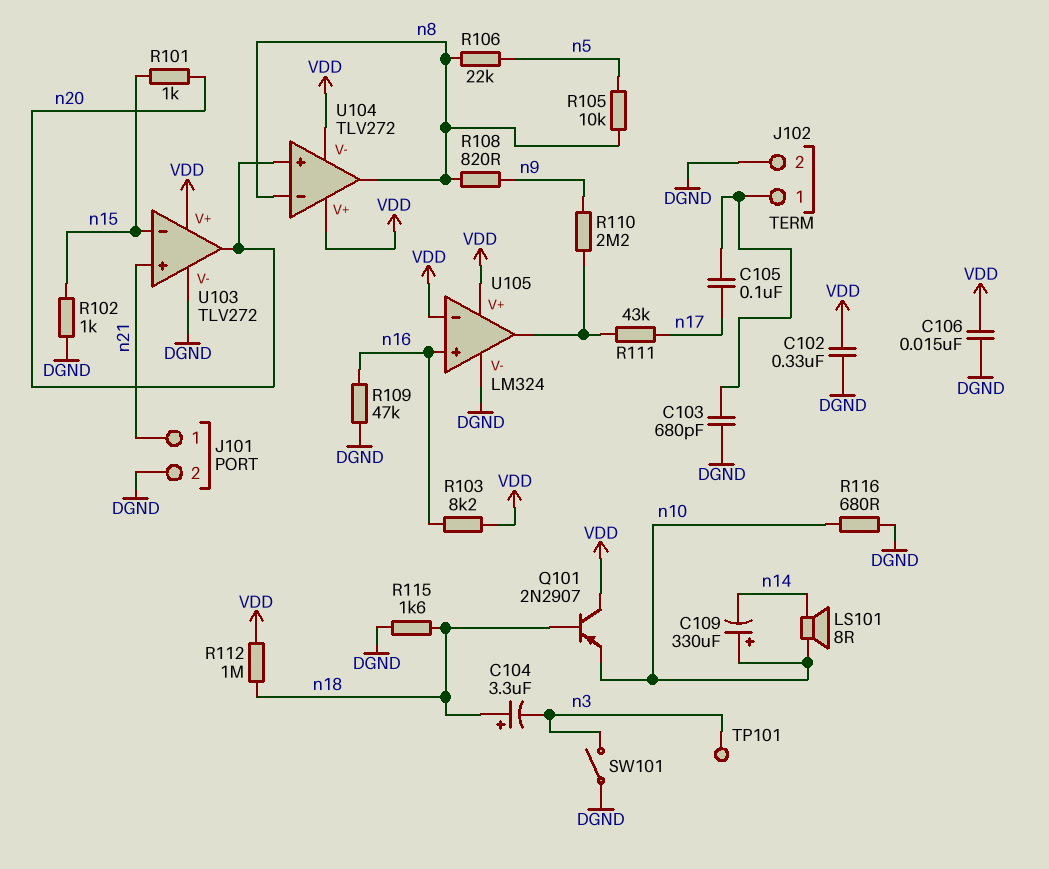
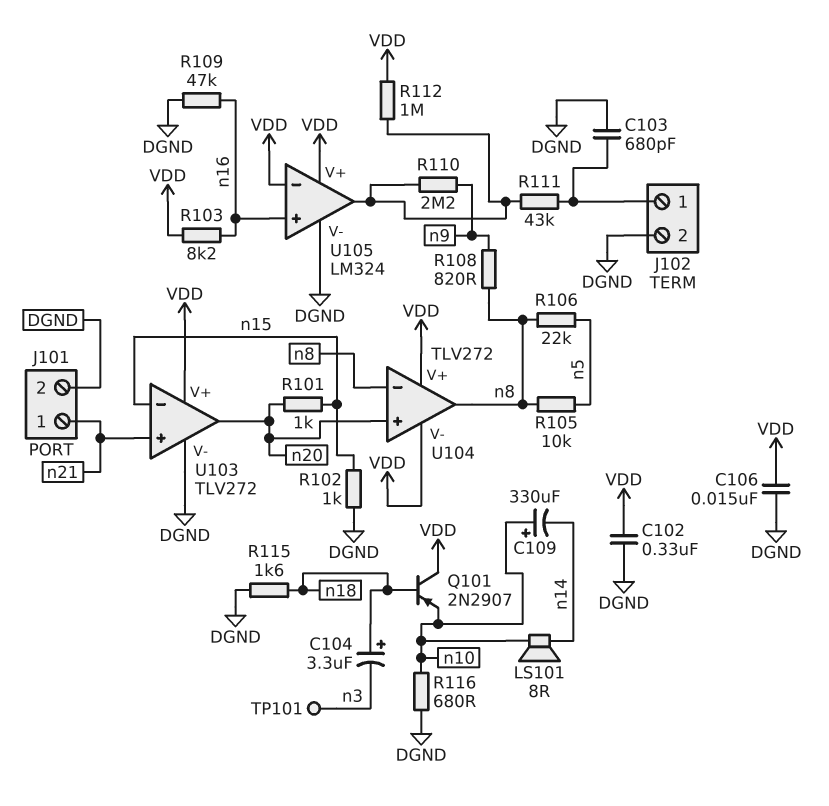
C105: 100nF (J102/1, n17) -> none
R111: 43k (U105/out, n17) -> 43k (J102/1, U105/out)
R112: 1M (VDD, n18) -> 1M (U105/out, VDD)
SW101: switch (DGND, n3) -> none

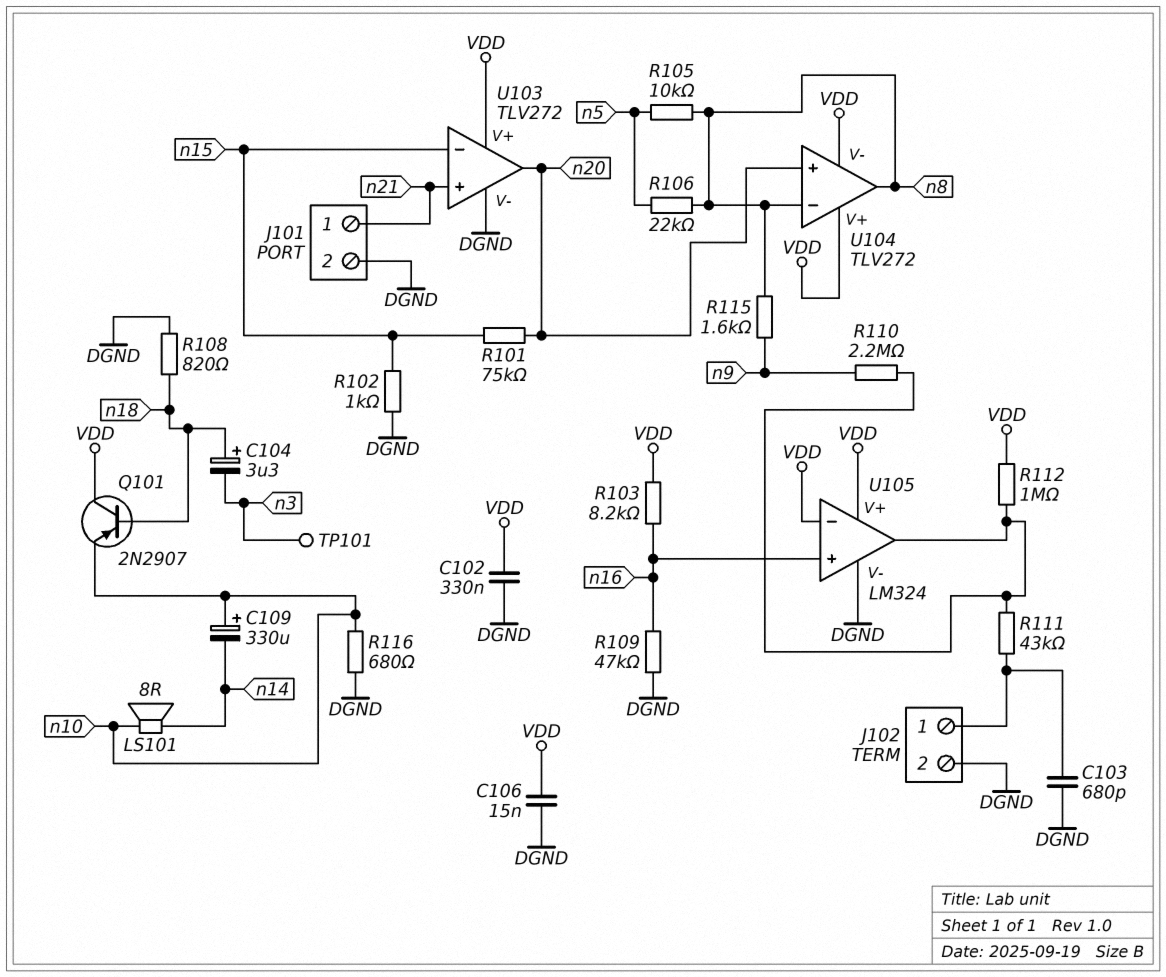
R101: 1k (n15, n20) -> 75k (n15, n20)
R108: 820 (n8, n9) -> 820 (DGND, n18)
R115: 1.6k (DGND, n18) -> 1.6k (n8, n9)

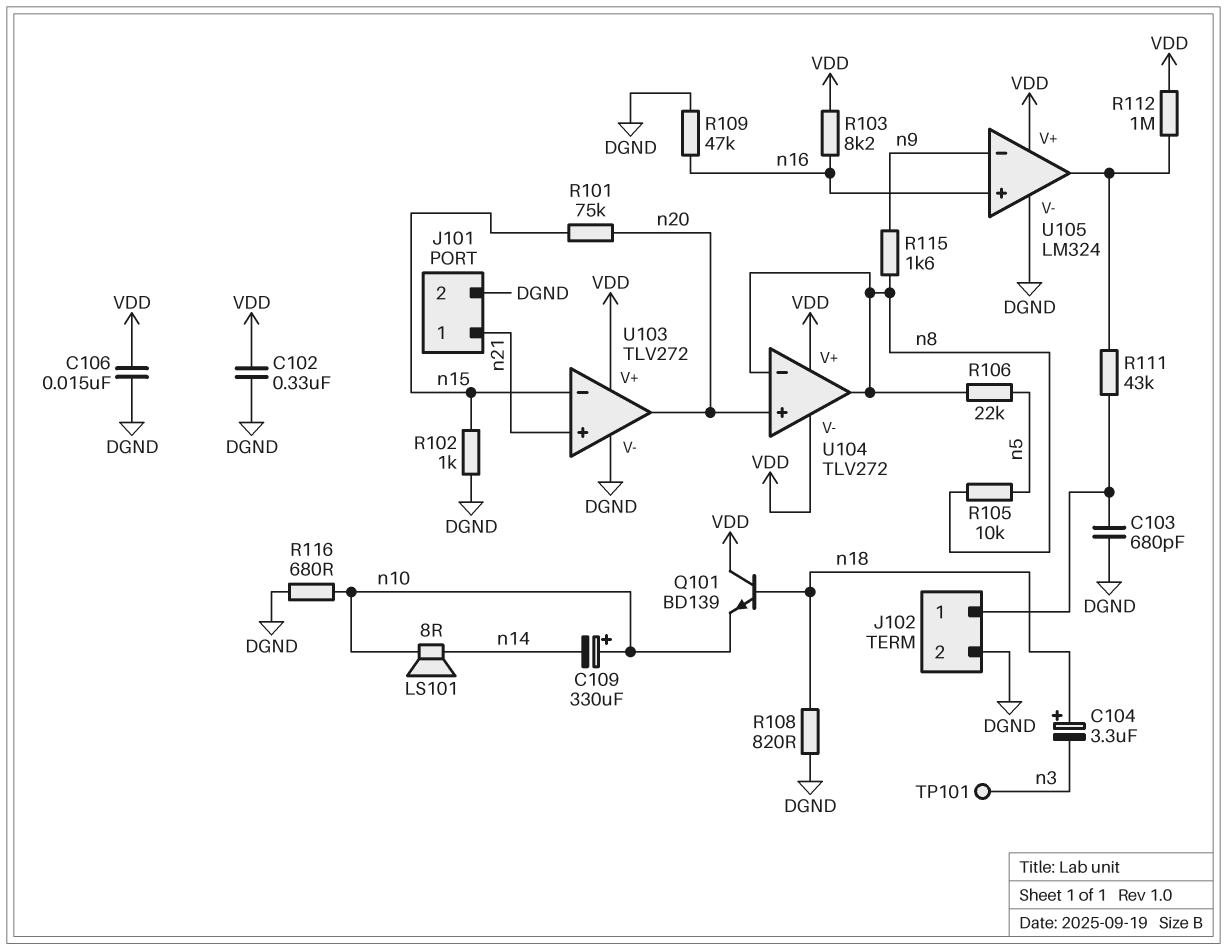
Q101: PNP 2N2907 (B n18, C VDD, E n10) -> NPN BD139 (B n18, C VDD, E n10)
R110: 2.2M (U105/out, n9) -> none
U105 pin in-: VDD -> n9

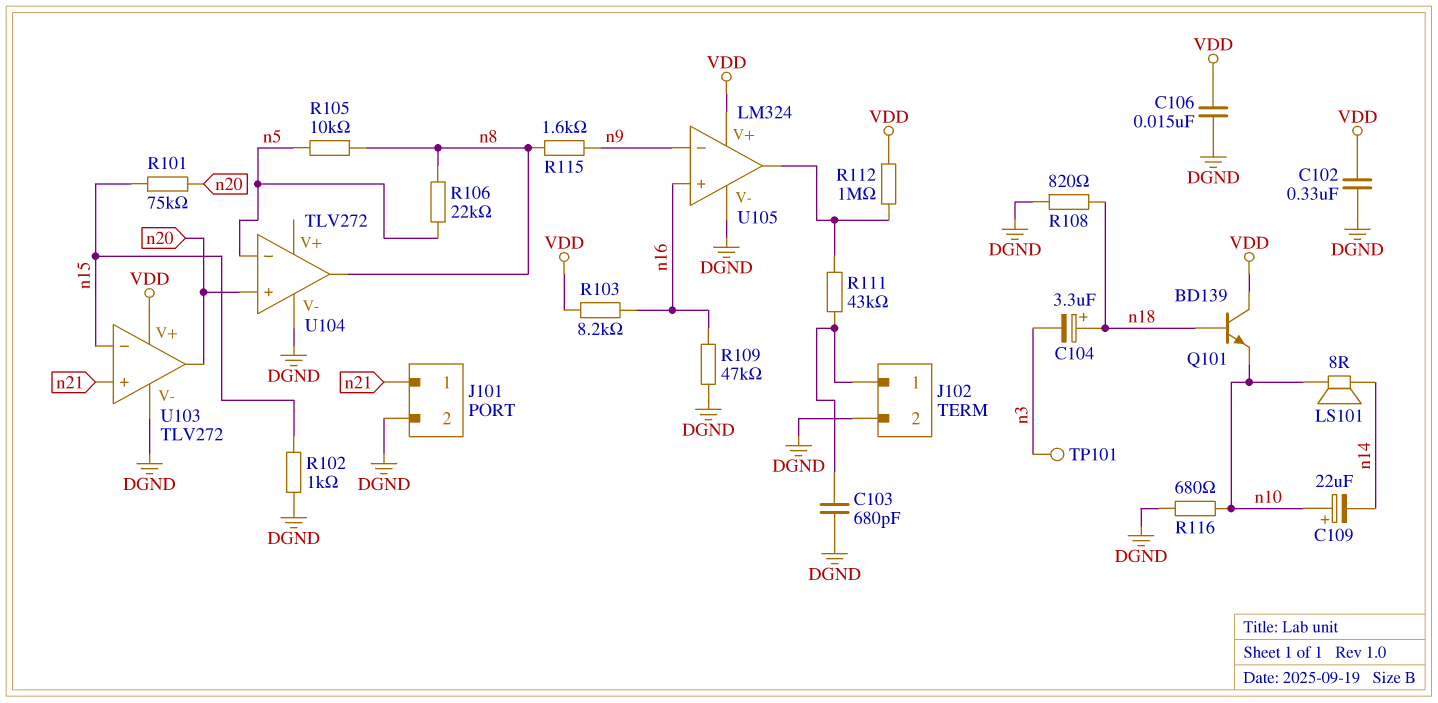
C109: 330uF (plus n10, minus n14) -> 22uF (plus n10, minus n14)
U104 pin V+: VDD -> none
U104 pin V-: VDD -> DGND
U104 pin in-: n8 -> n5

